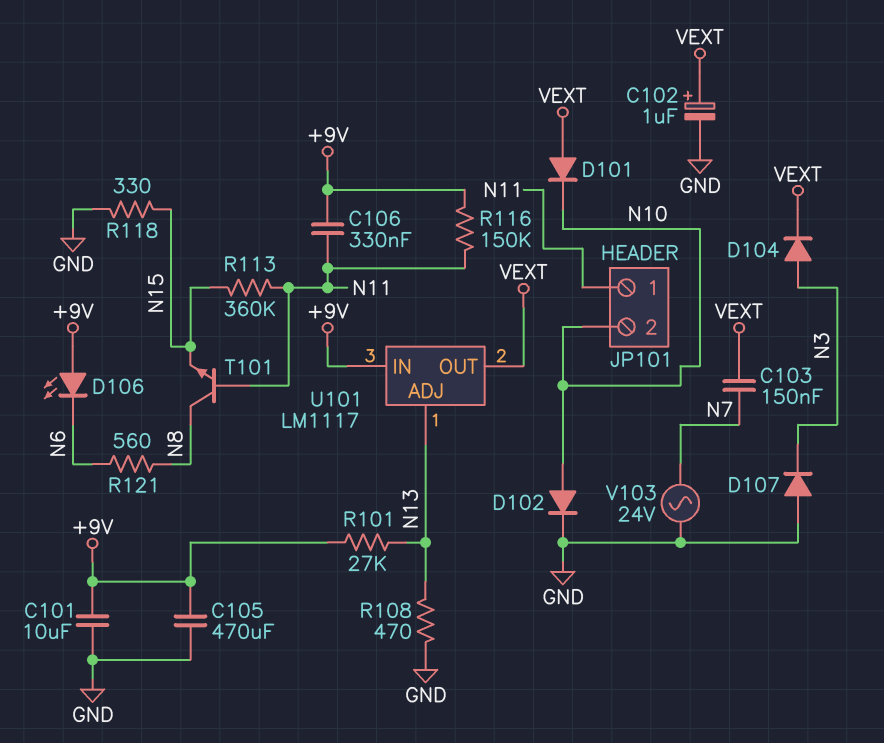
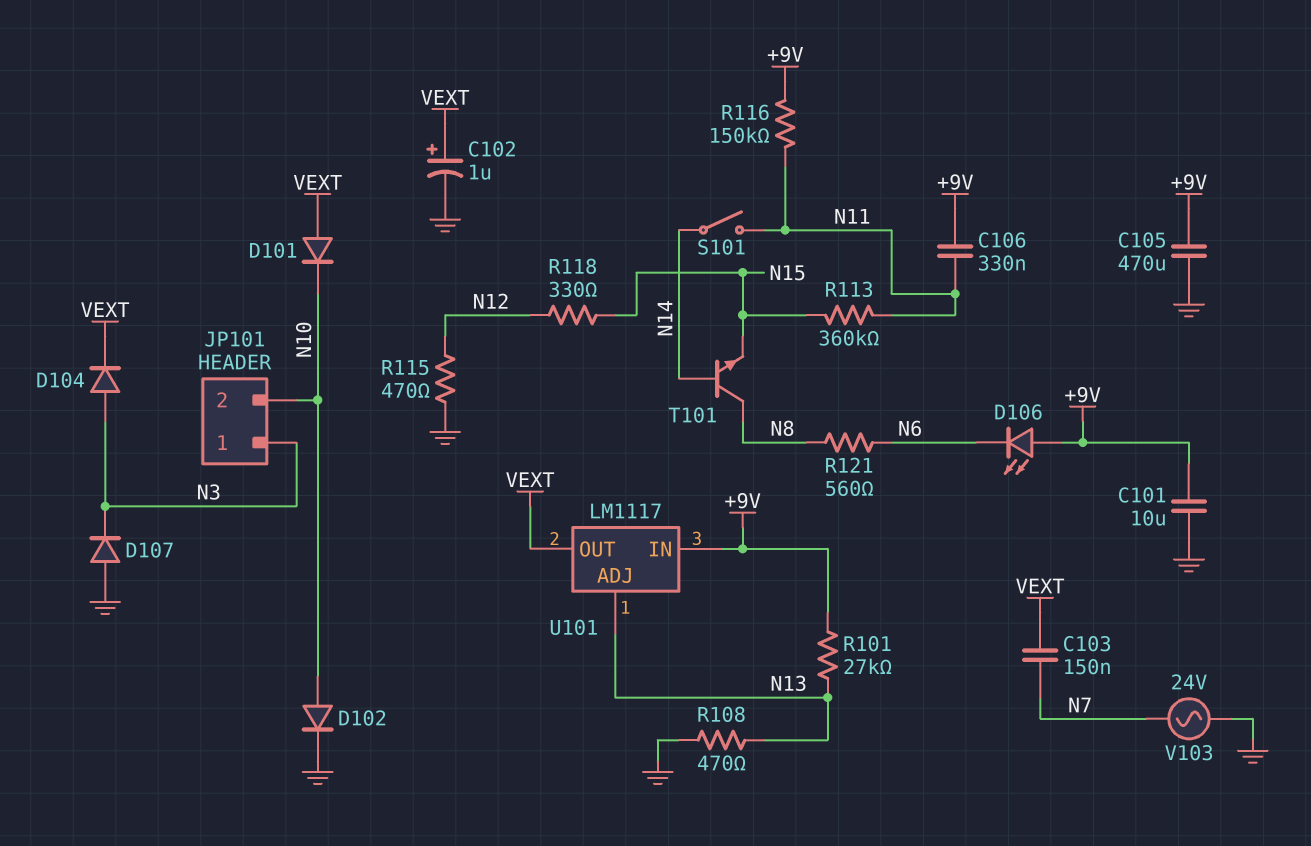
JP101 pin 1: N11 -> N3
R115: none -> 470 (GND, N12)
R118: 330 (GND, N15) -> 330 (N12, N15)
S101: none -> switch (N11, N14)
T101: NPN (B N11, C N8, E N15) -> NPN (B N14, C N8, E N15)

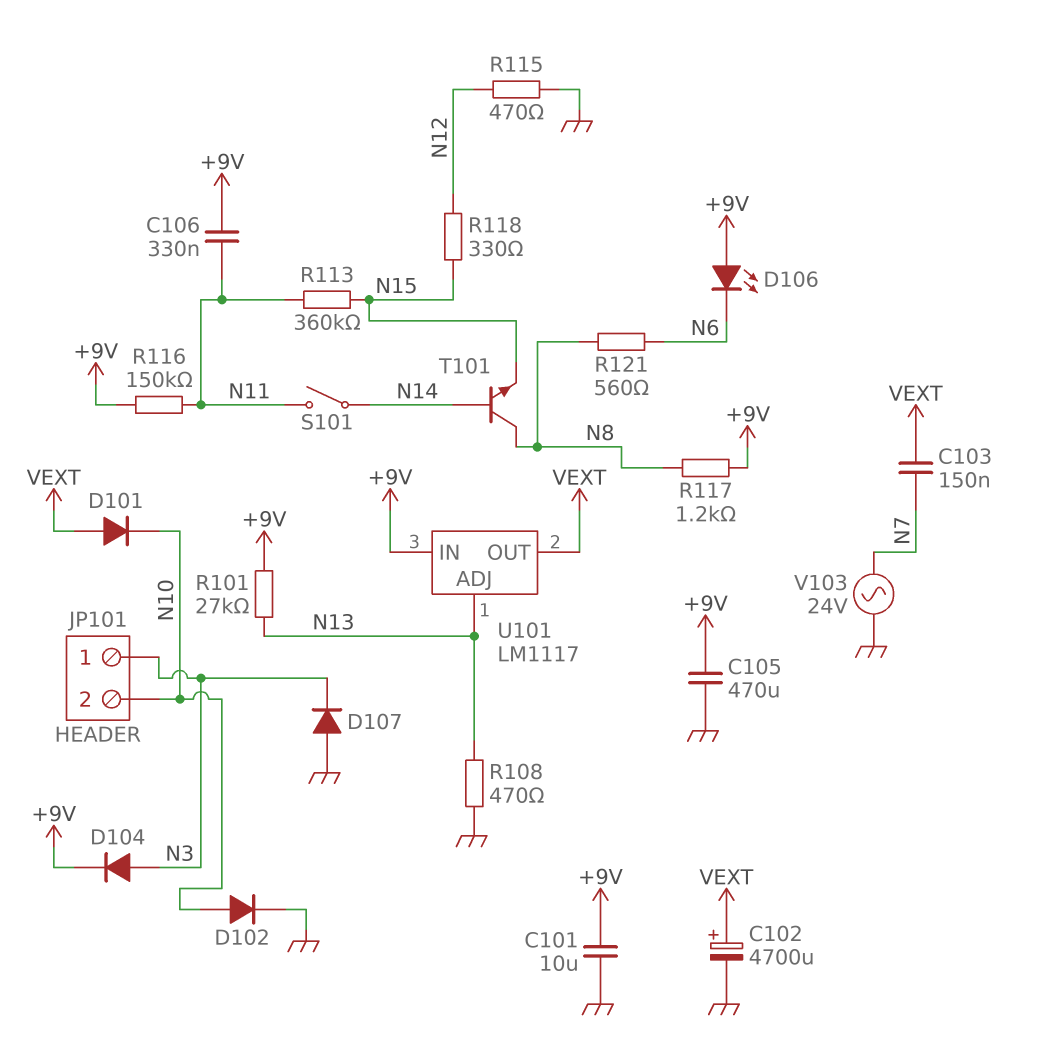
C102: 1uF (plus VEXT, minus GND) -> 4700uF (plus VEXT, minus GND)
D104: diode (A N3, K VEXT) -> diode (A N3, K +9V)
R117: none -> 1.2k (+9V, N8)

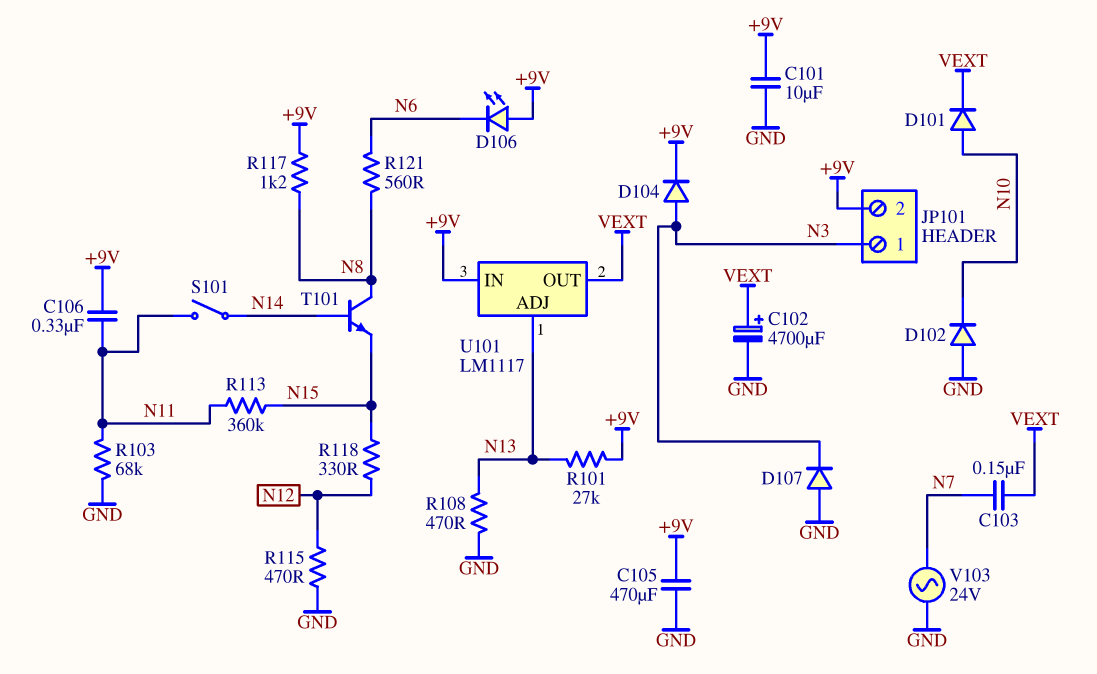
D101: diode (A VEXT, K N10) -> diode (A N10, K VEXT)
D102: diode (A N10, K GND) -> diode (A GND, K N10)
JP101 pin 2: N10 -> +9V
R103: none -> 68k (GND, N11)
R116: 150k (+9V, N11) -> none

